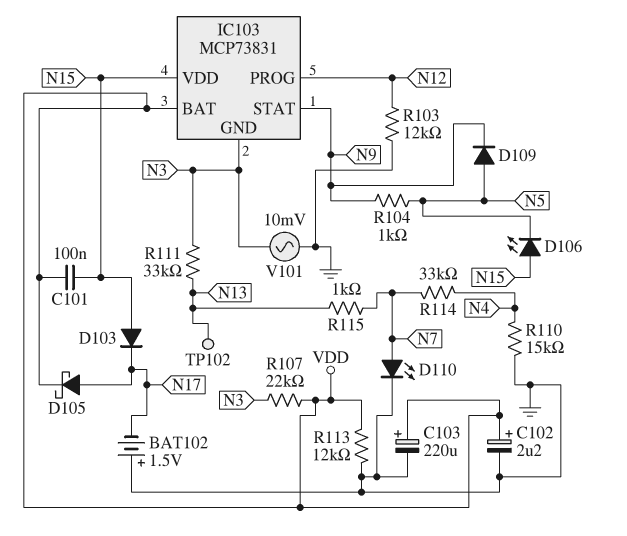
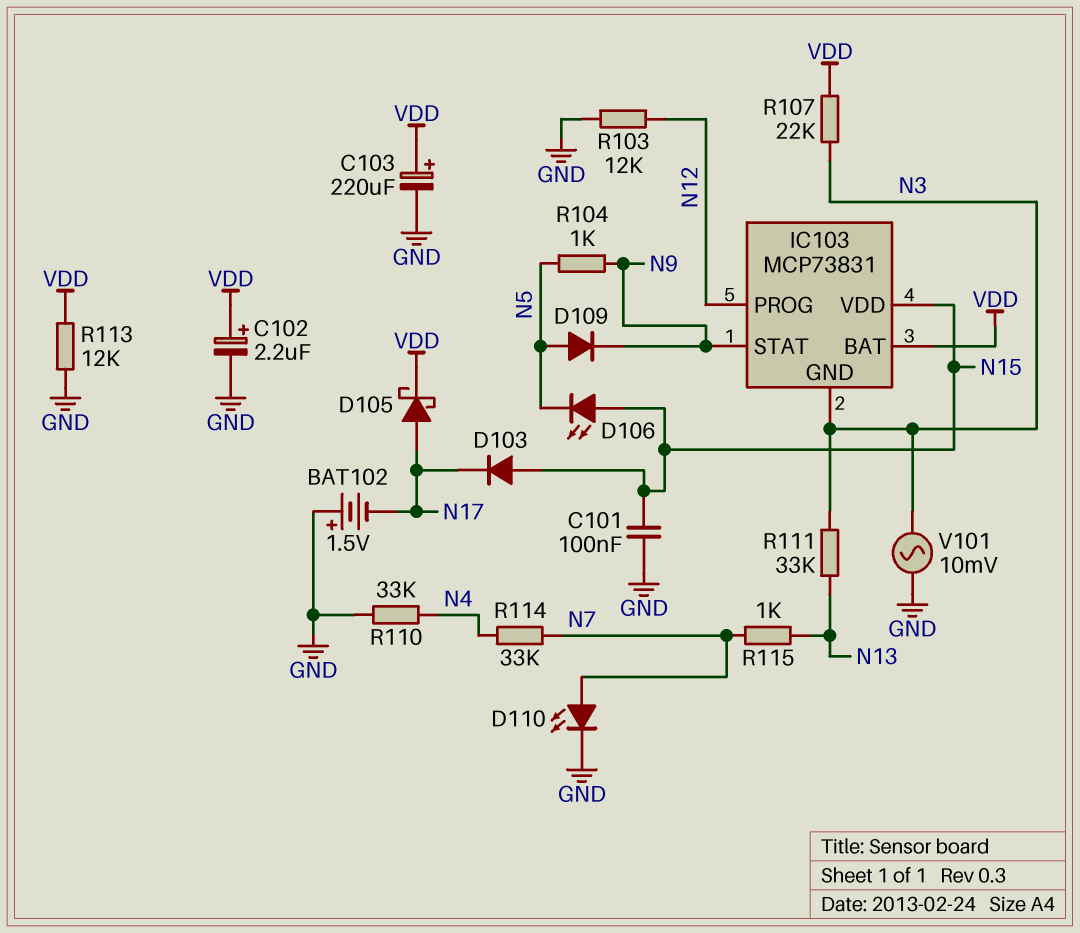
C101: 100nF (N15, VDD) -> 100nF (GND, N15)
R110: 15k (GND, N4) -> 33k (GND, N4)
TP102: test point (N13) -> none

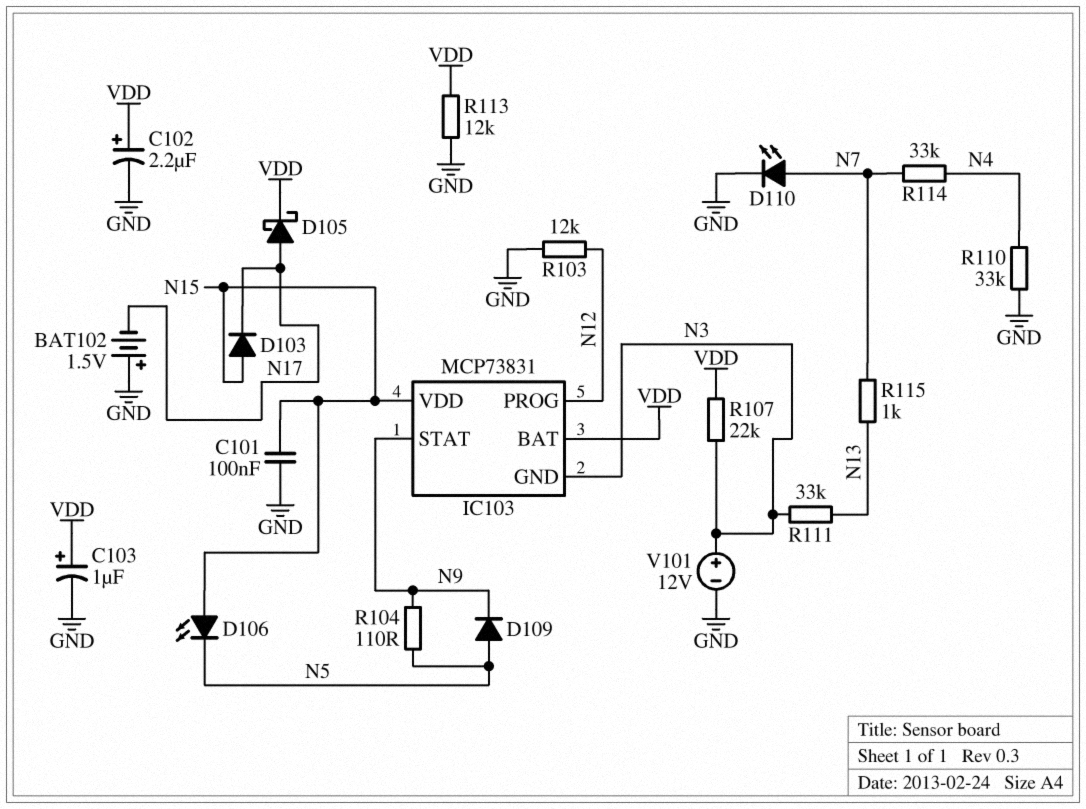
C103: 220uF (plus VDD, minus GND) -> 1uF (plus VDD, minus GND)
R104: 1k (N5, N9) -> 110 (N5, N9)
V101: AC 10mV (GND, N3) -> 12V (plus N3, minus GND)

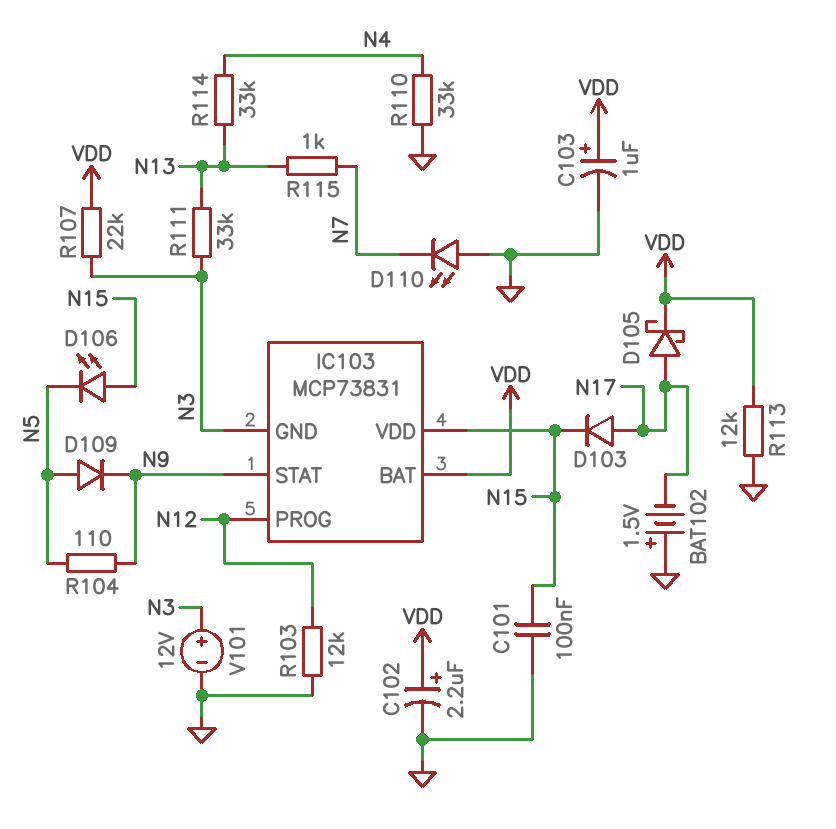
D103: diode (A N15, K N17) -> diode (A N17, K N15)
D110: LED (A N7, K GND) -> LED (A GND, K N7)
R114: 33k (N4, N7) -> 33k (N4, N13)

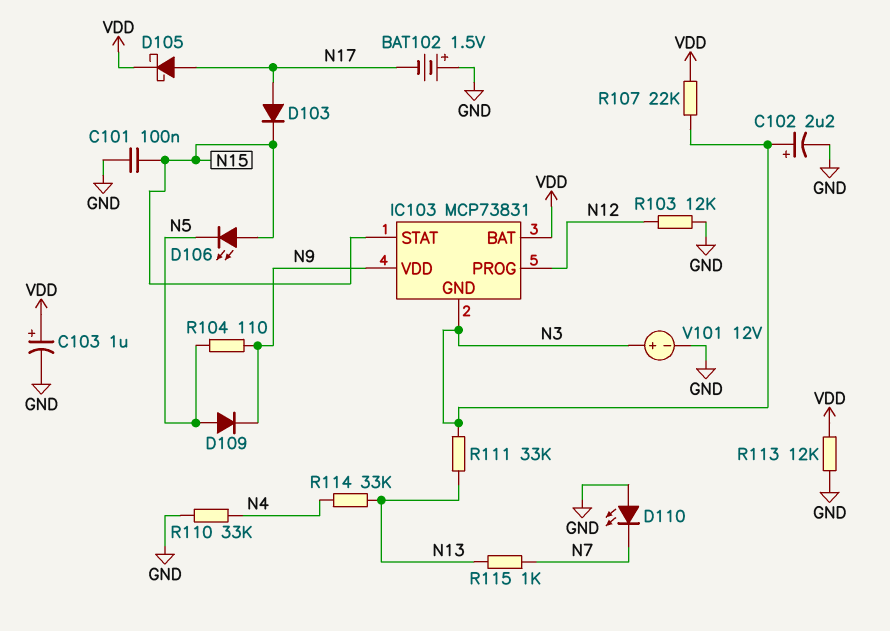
C102: 2.2uF (plus VDD, minus GND) -> 2.2uF (plus N3, minus GND)
IC103 pin STAT: N9 -> N15
IC103 pin VDD: N15 -> N9

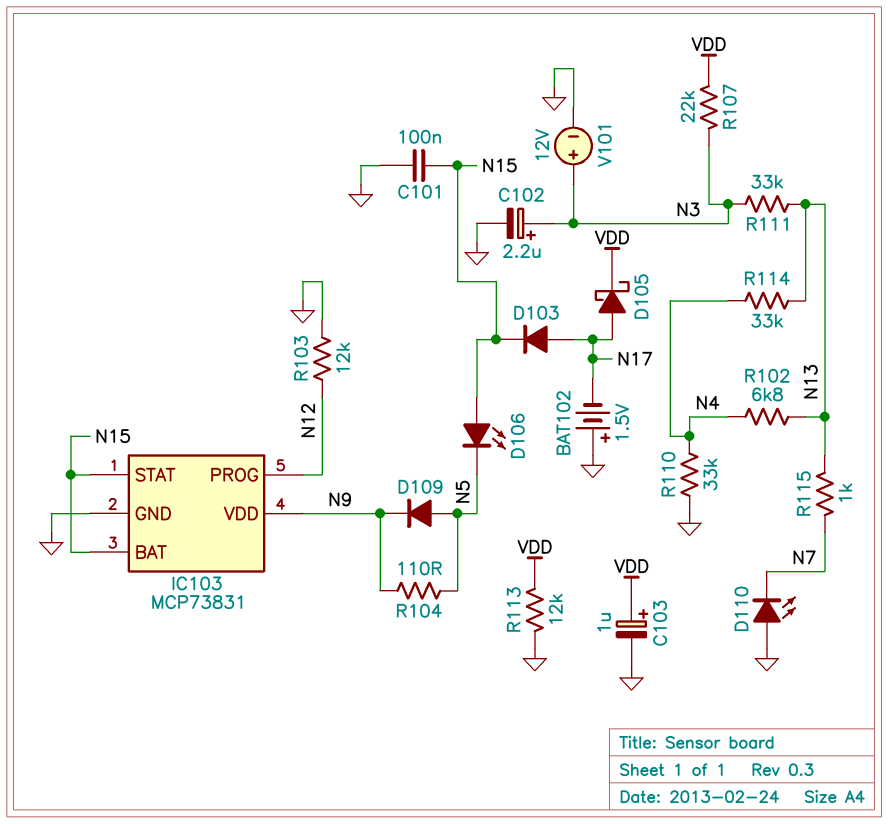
IC103 pin BAT: VDD -> N15
IC103 pin GND: N3 -> GND
R102: none -> 6.8k (N4, N13)

